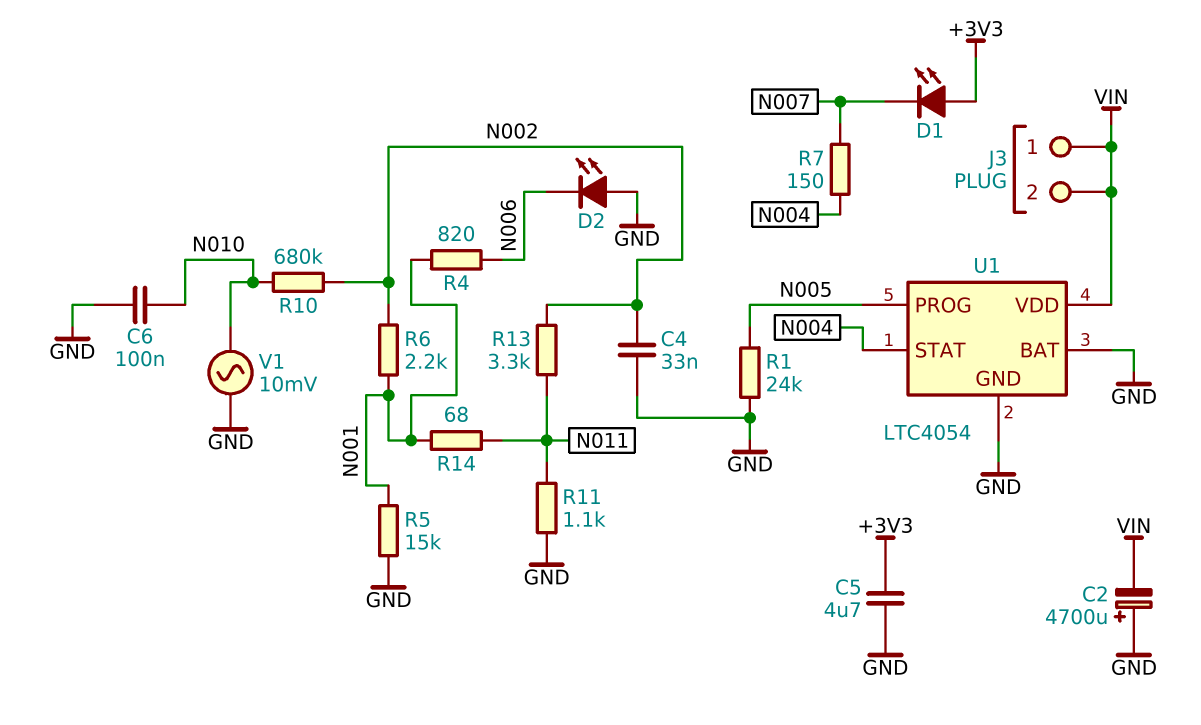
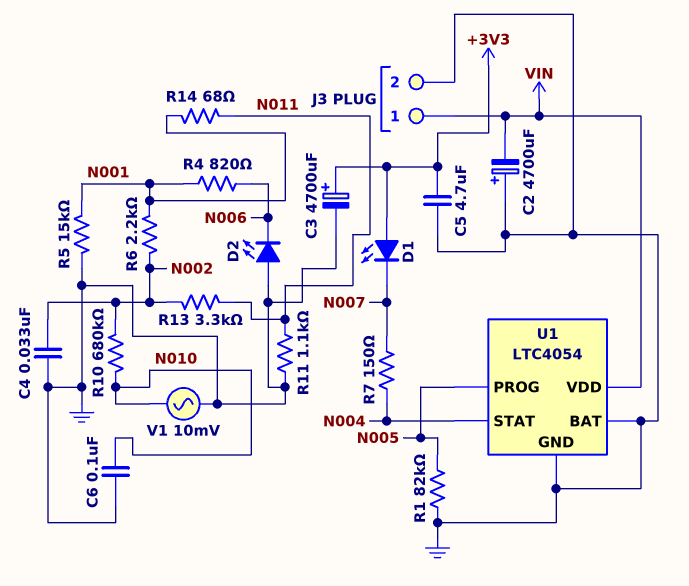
C3: none -> 4700uF (plus +3V3, minus GND)
J3 pin 2: VIN -> GND
R1: 24k (GND, N005) -> 82k (GND, N005)

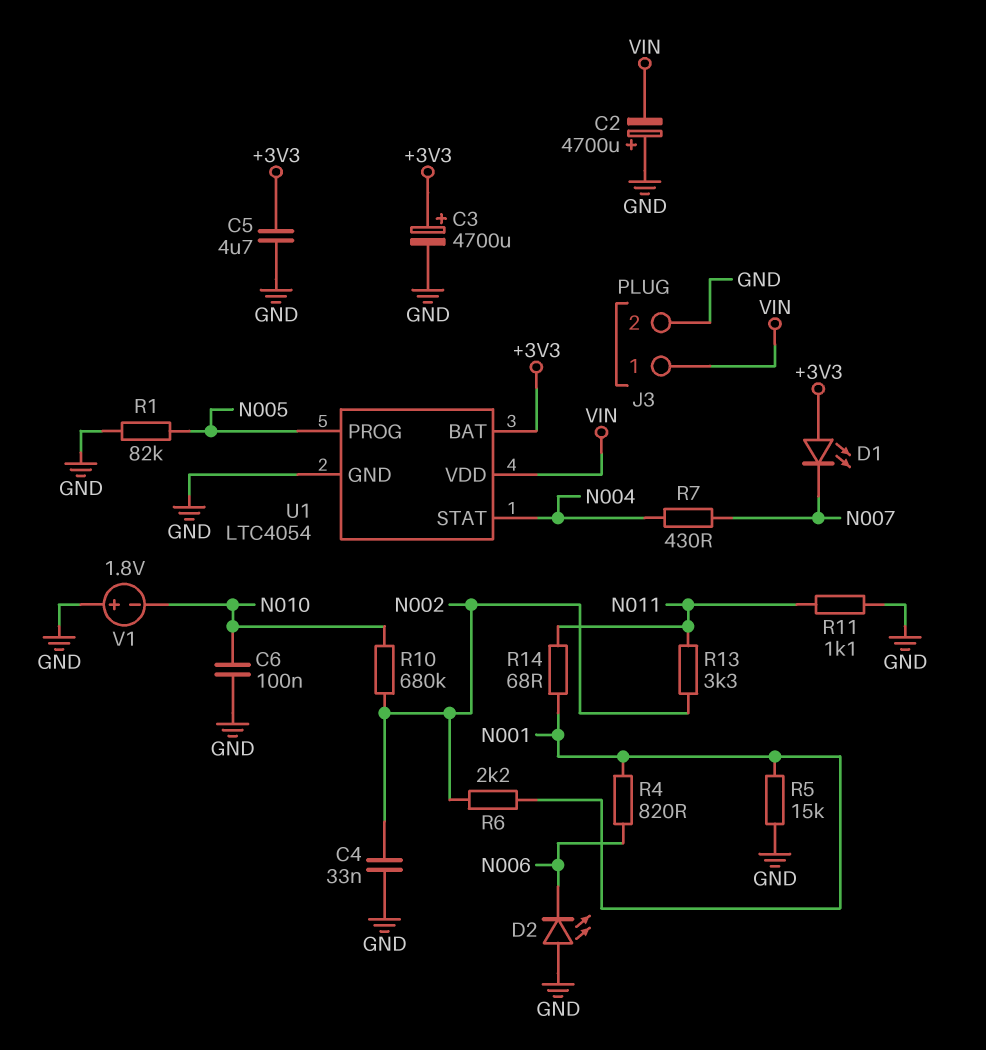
R7: 150 (N004, N007) -> 430 (N004, N007)
U1 pin BAT: GND -> +3V3
V1: AC 10mV (GND, N010) -> 1.8V (plus GND, minus N010)

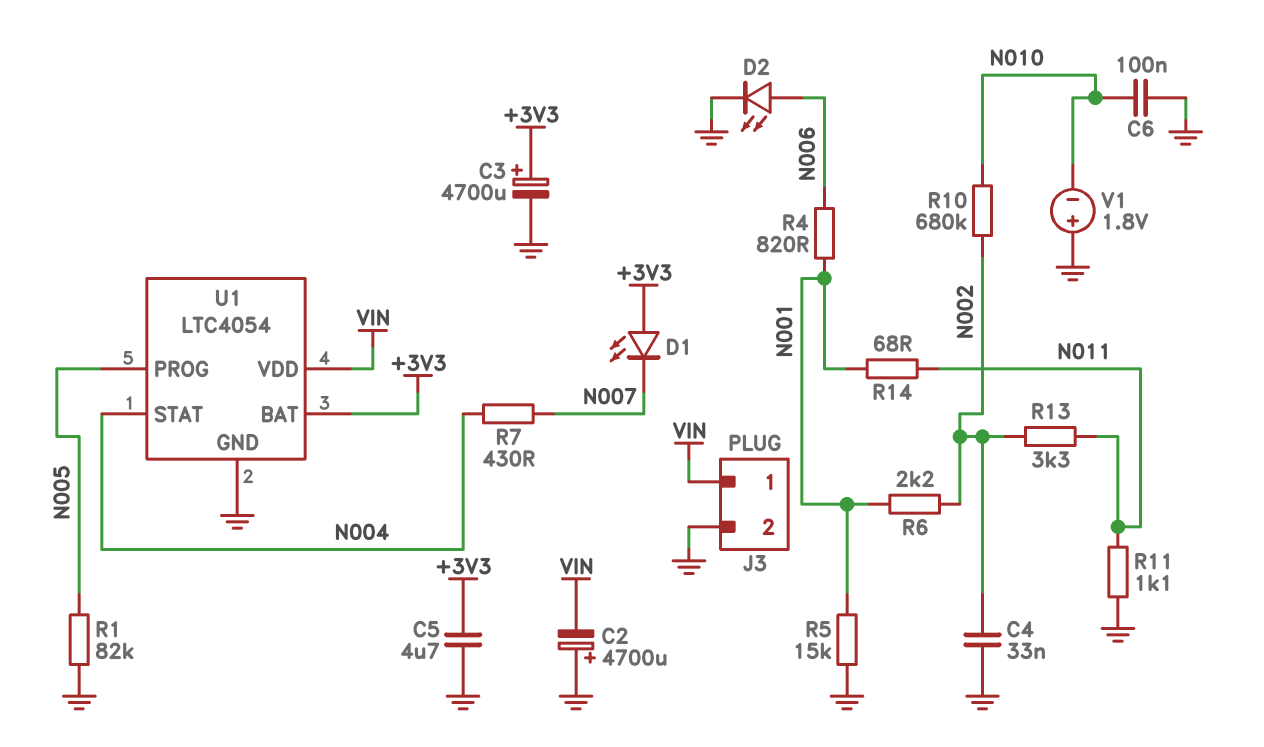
D2: LED (A GND, K N006) -> LED (A N006, K GND)

